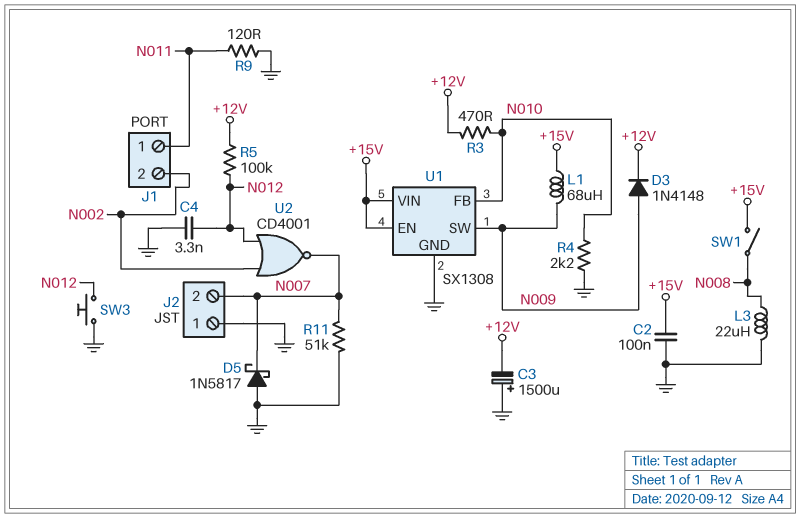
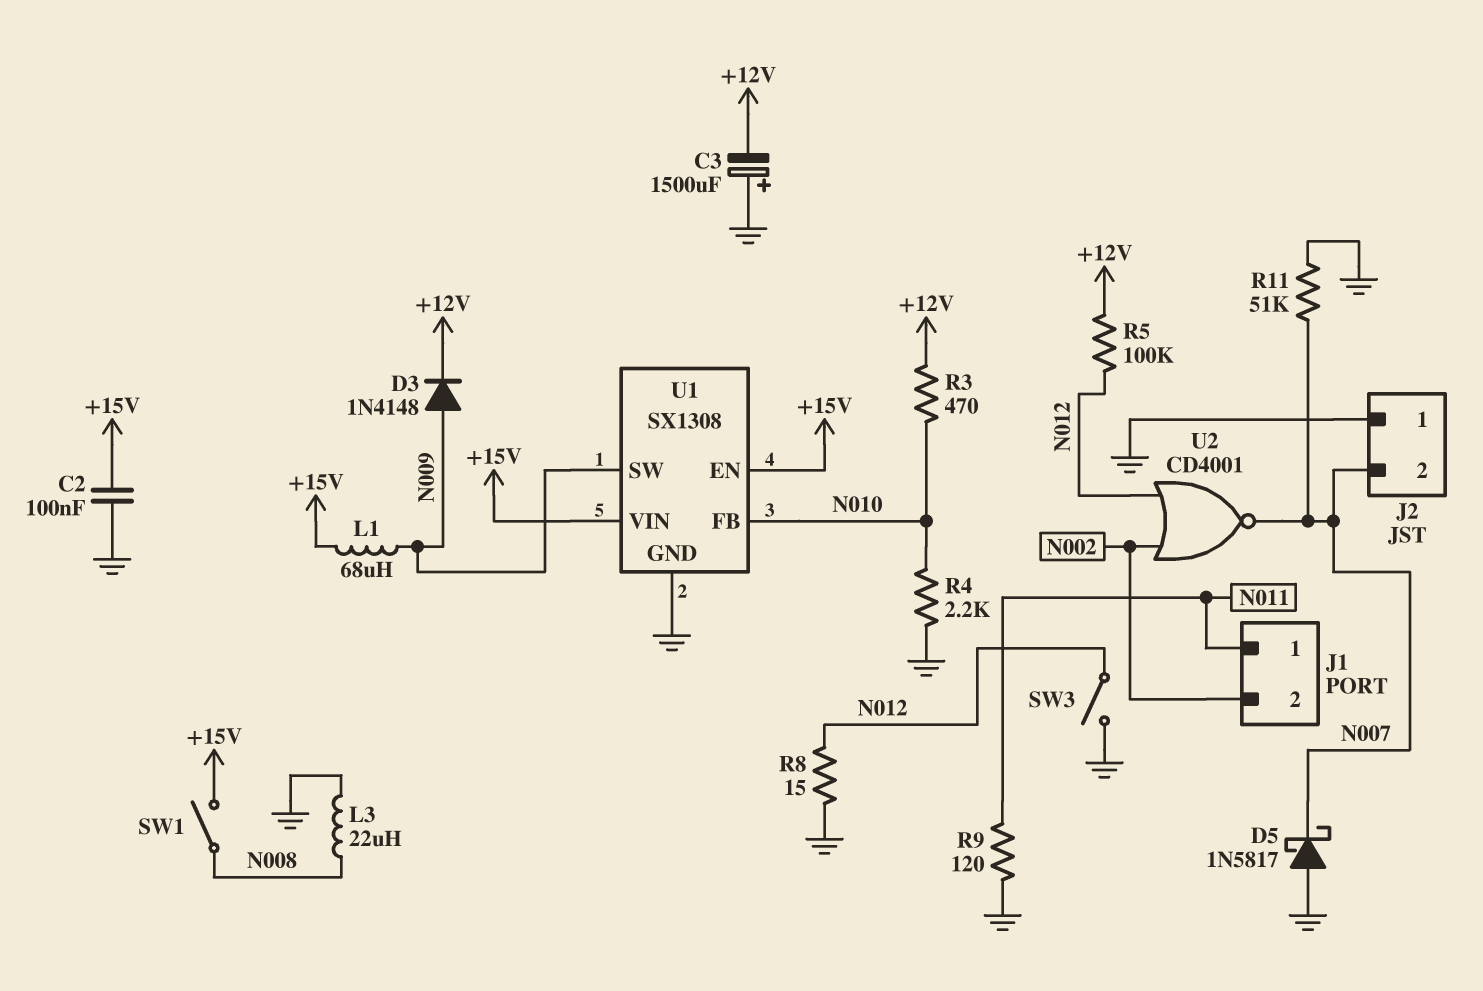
C4: 3.3nF (GND, N012) -> none
R8: none -> 15 (GND, N012)
SW3: button (GND, N012) -> switch (GND, N012)

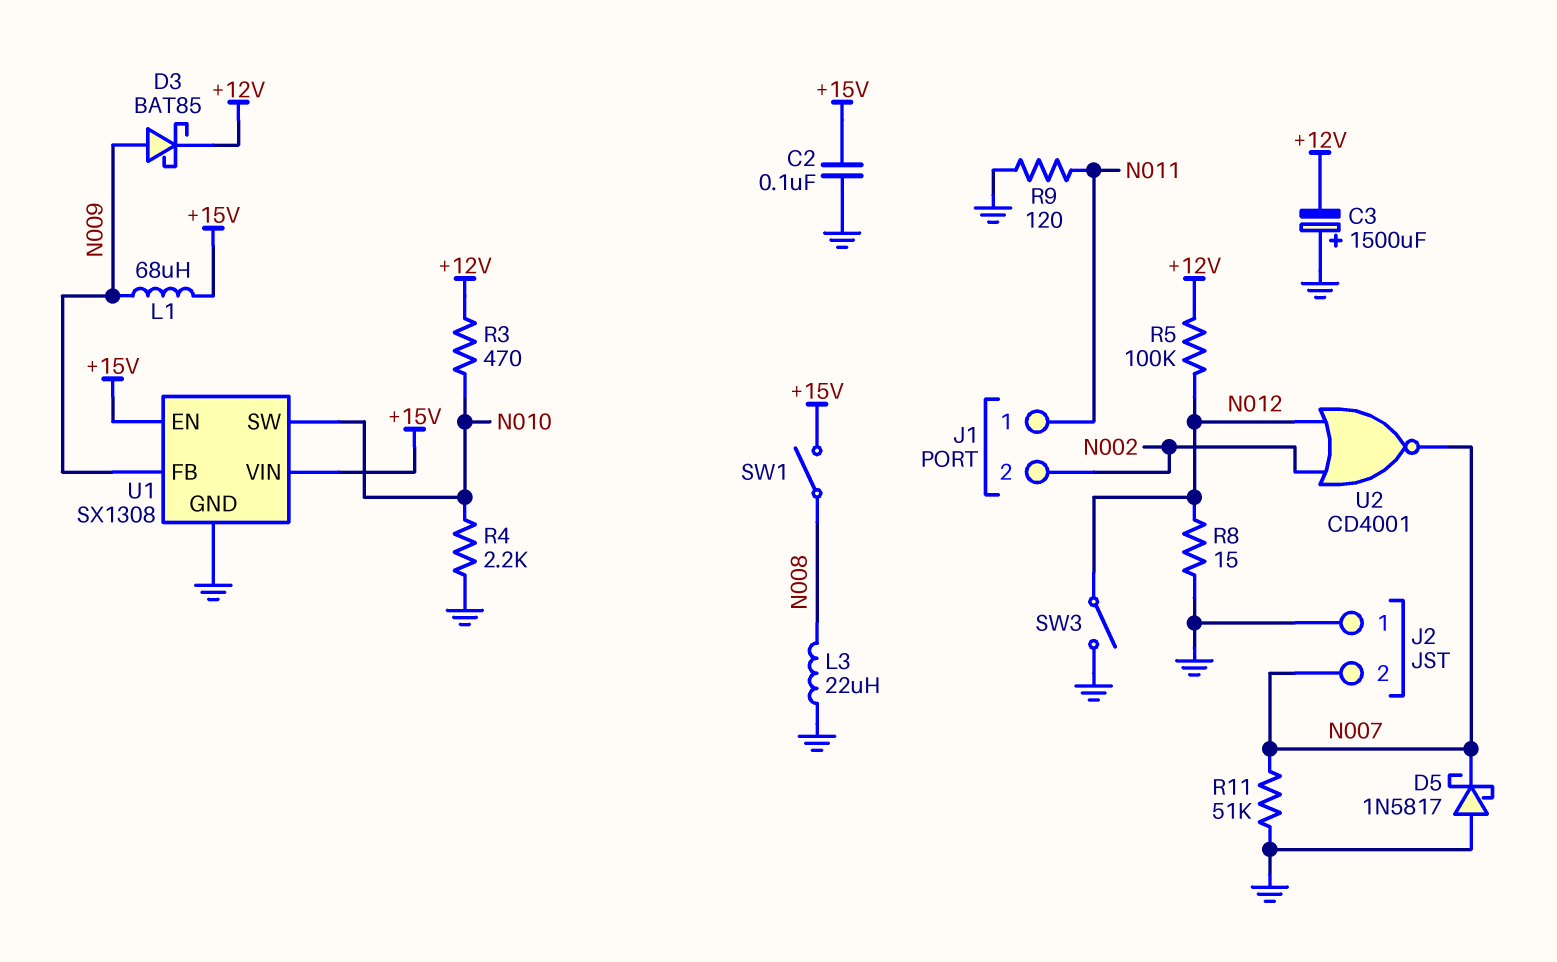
D3: diode 1N4148 (A N009, K +12V) -> schottky BAT85 (A N009, K +12V)
U1 pin FB: N010 -> N009
U1 pin SW: N009 -> N010

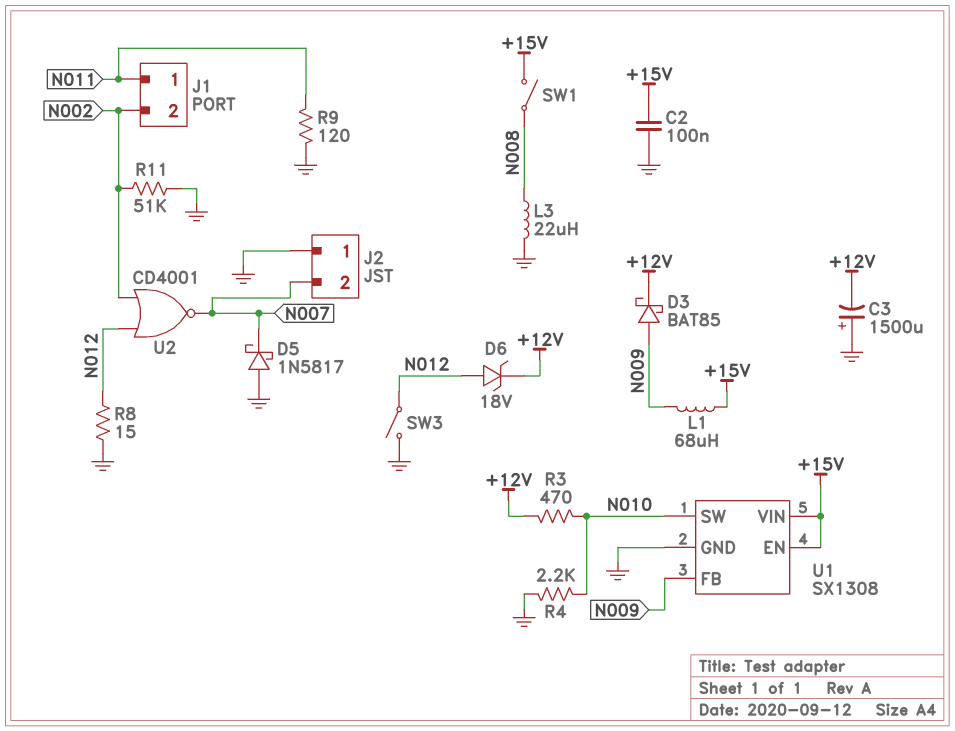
D6: none -> zener 18V (A N012, K +12V)
R5: 100k (+12V, N012) -> none
R11: 51k (GND, N007) -> 51k (GND, N002)

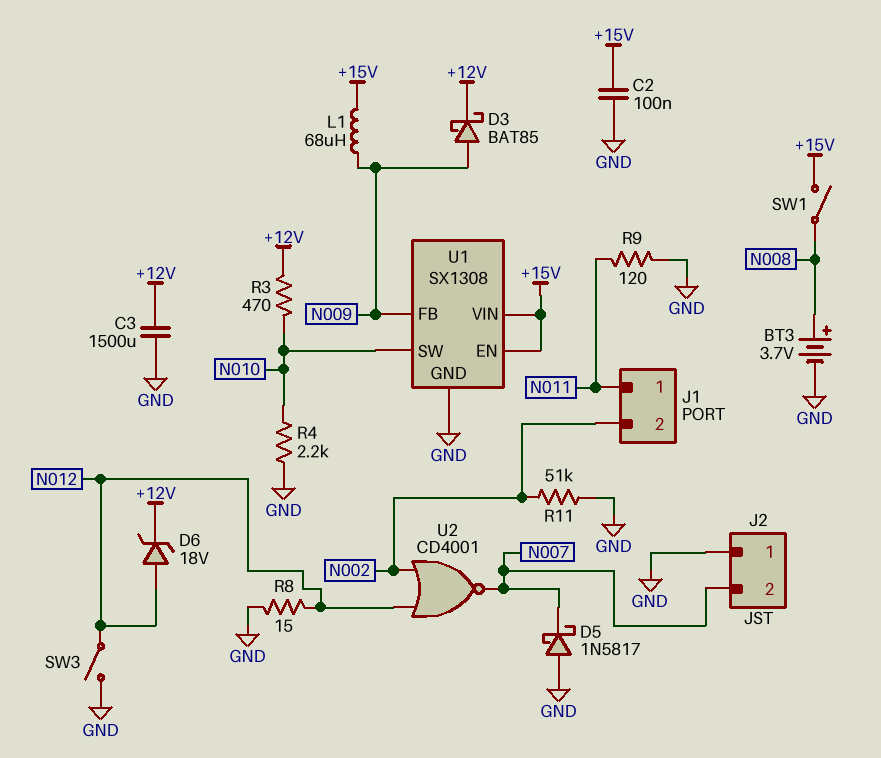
BT3: none -> 3.7V (plus N008, minus GND)
C3: 1500uF (plus GND, minus +12V) -> 1500uF (+12V, GND)
L3: 22uH (GND, N008) -> none

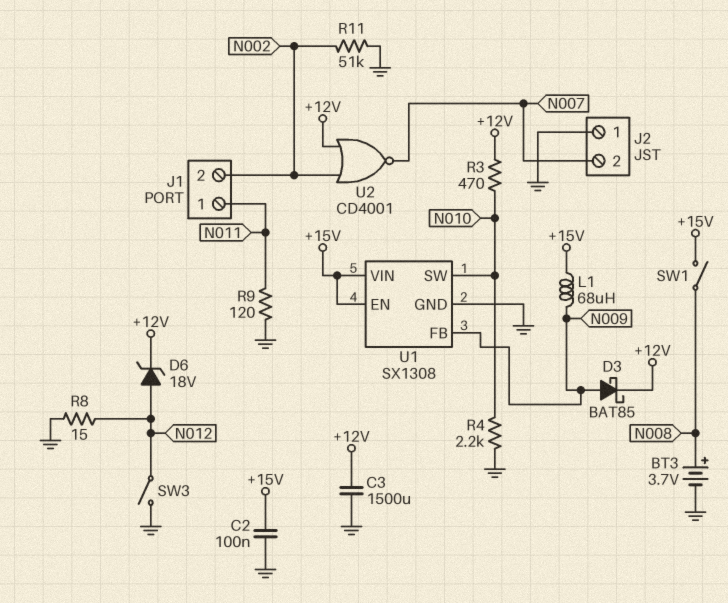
D5: schottky 1N5817 (A GND, K N007) -> none
U2: NOR CD4001 (in N002, in N012, out N007) -> NOR CD4001 (in +12V, in N002, out N007)

